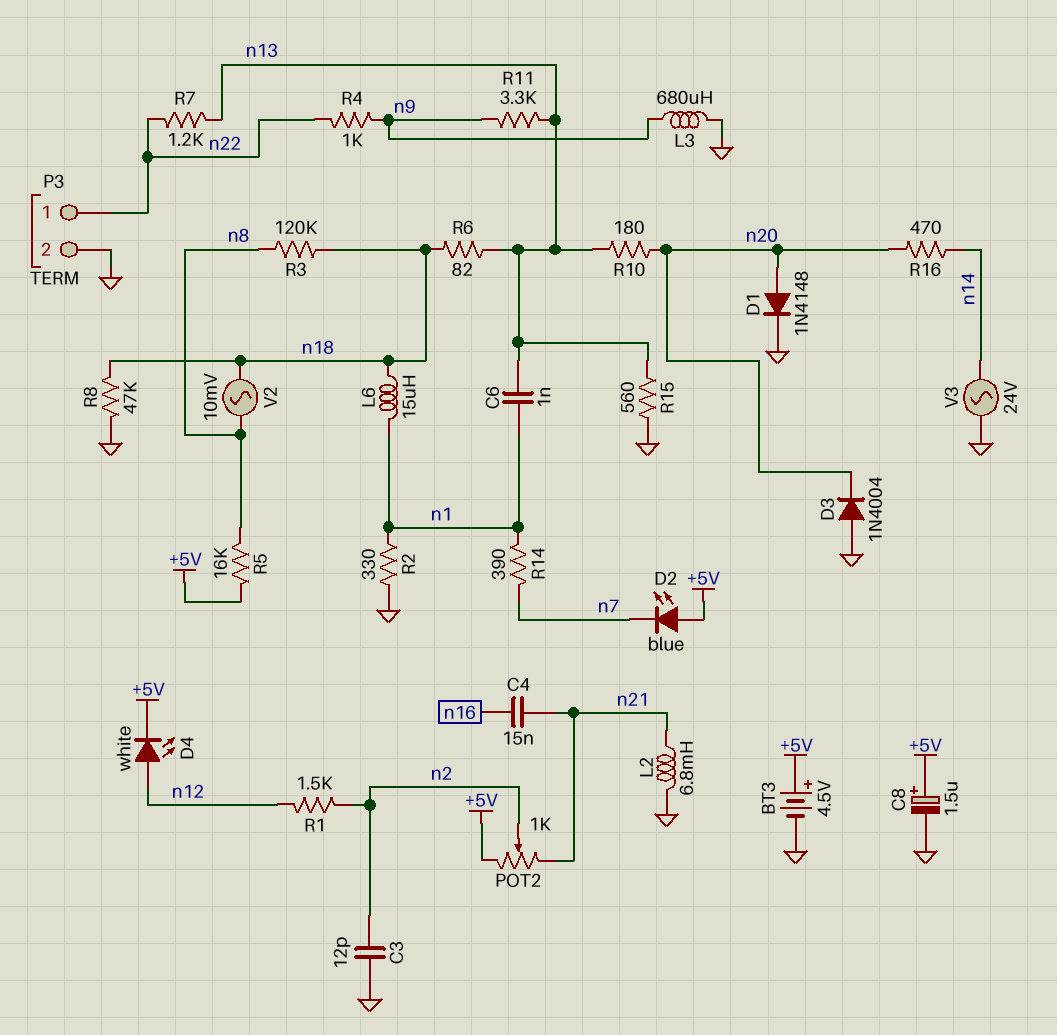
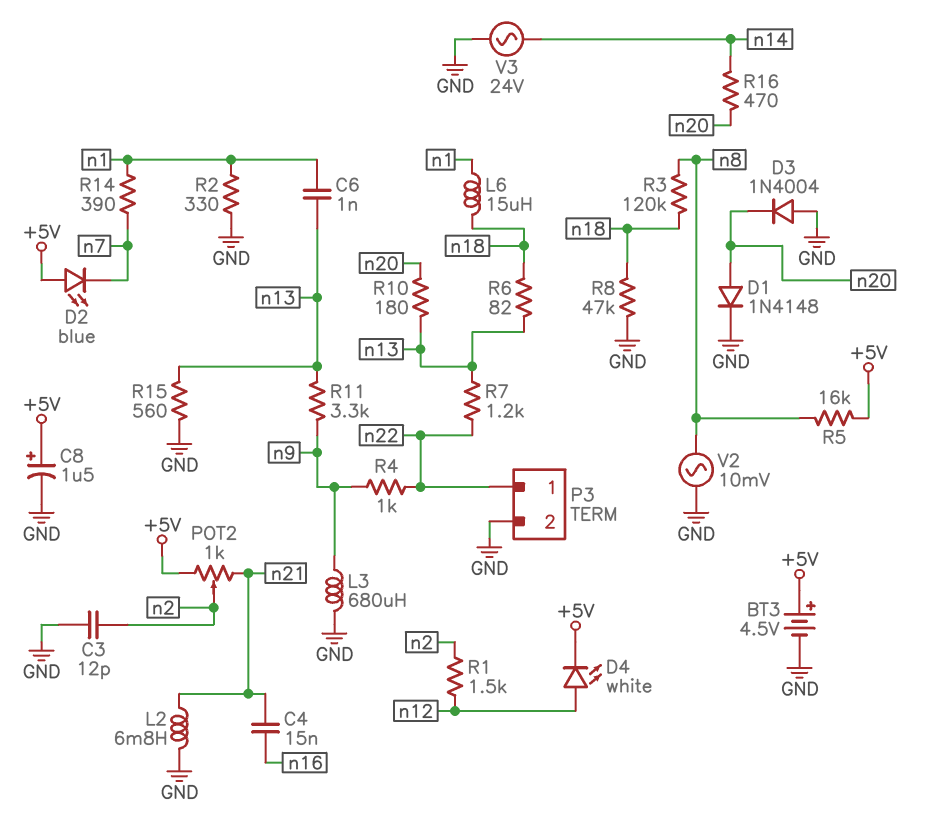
V2: AC 10mV (n8, n18) -> AC 10mV (GND, n8)

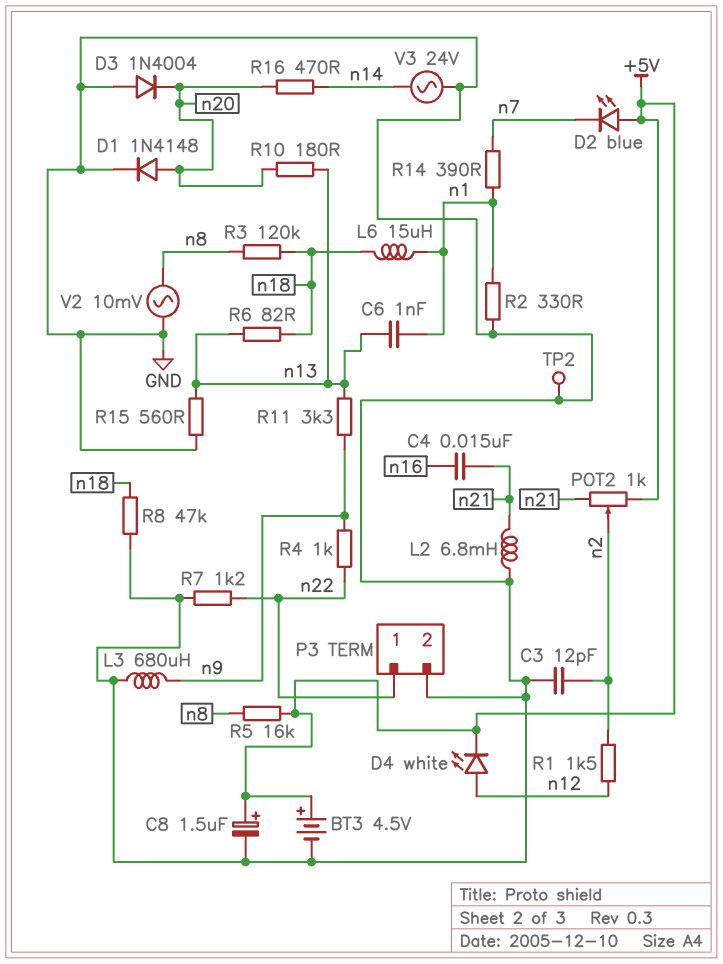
R7: 1.2k (n13, n22) -> 1.2k (GND, n22)
TP2: none -> test point (GND)

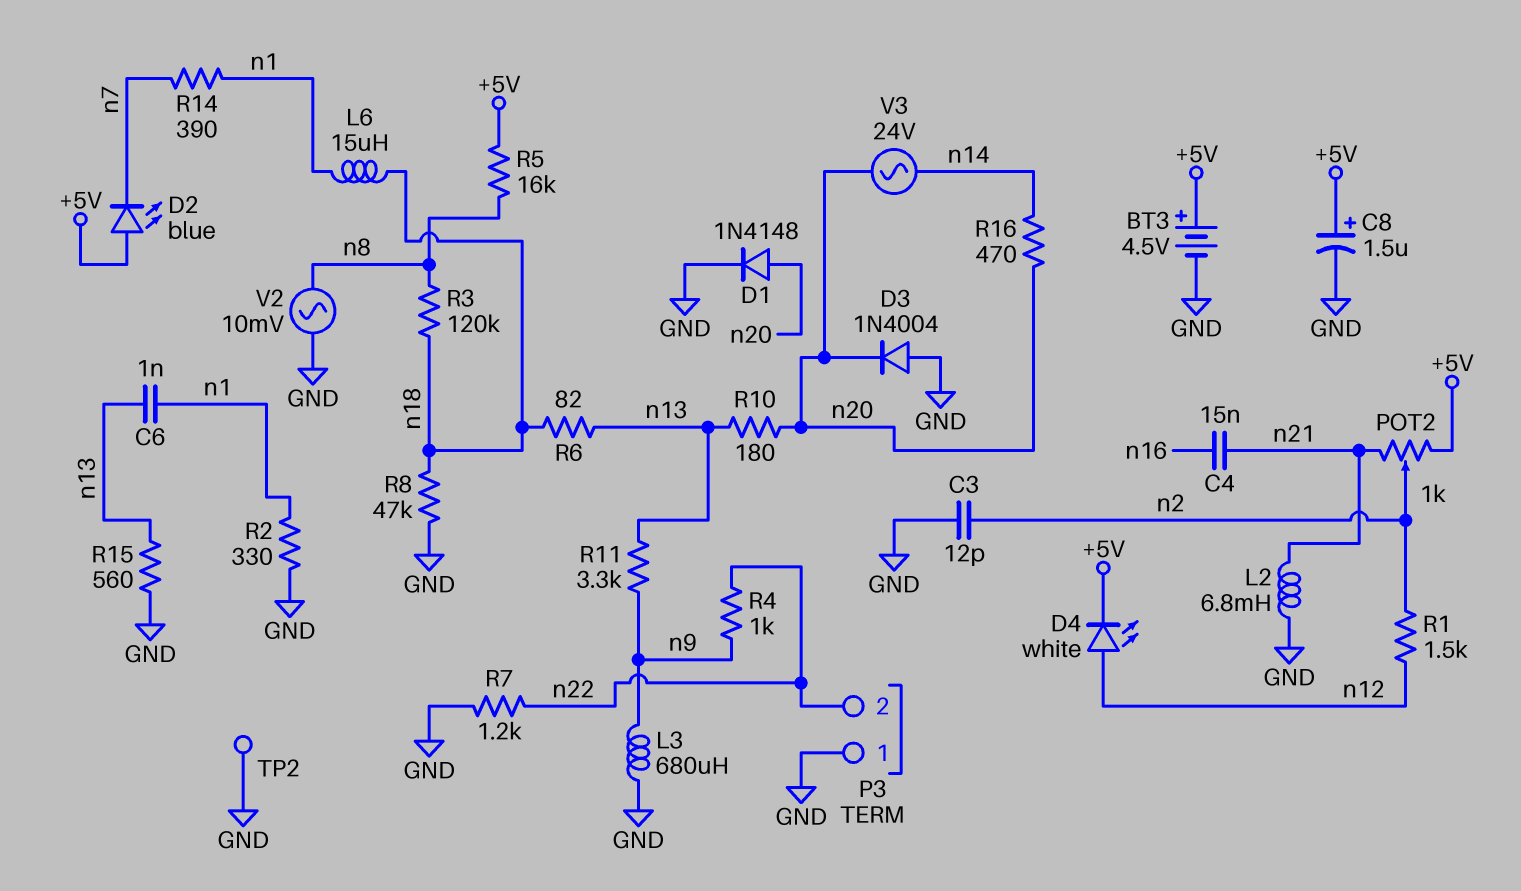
P3 pin 1: n22 -> GND
P3 pin 2: GND -> n22
V3: AC 24V (GND, n14) -> AC 24V (n14, n20)

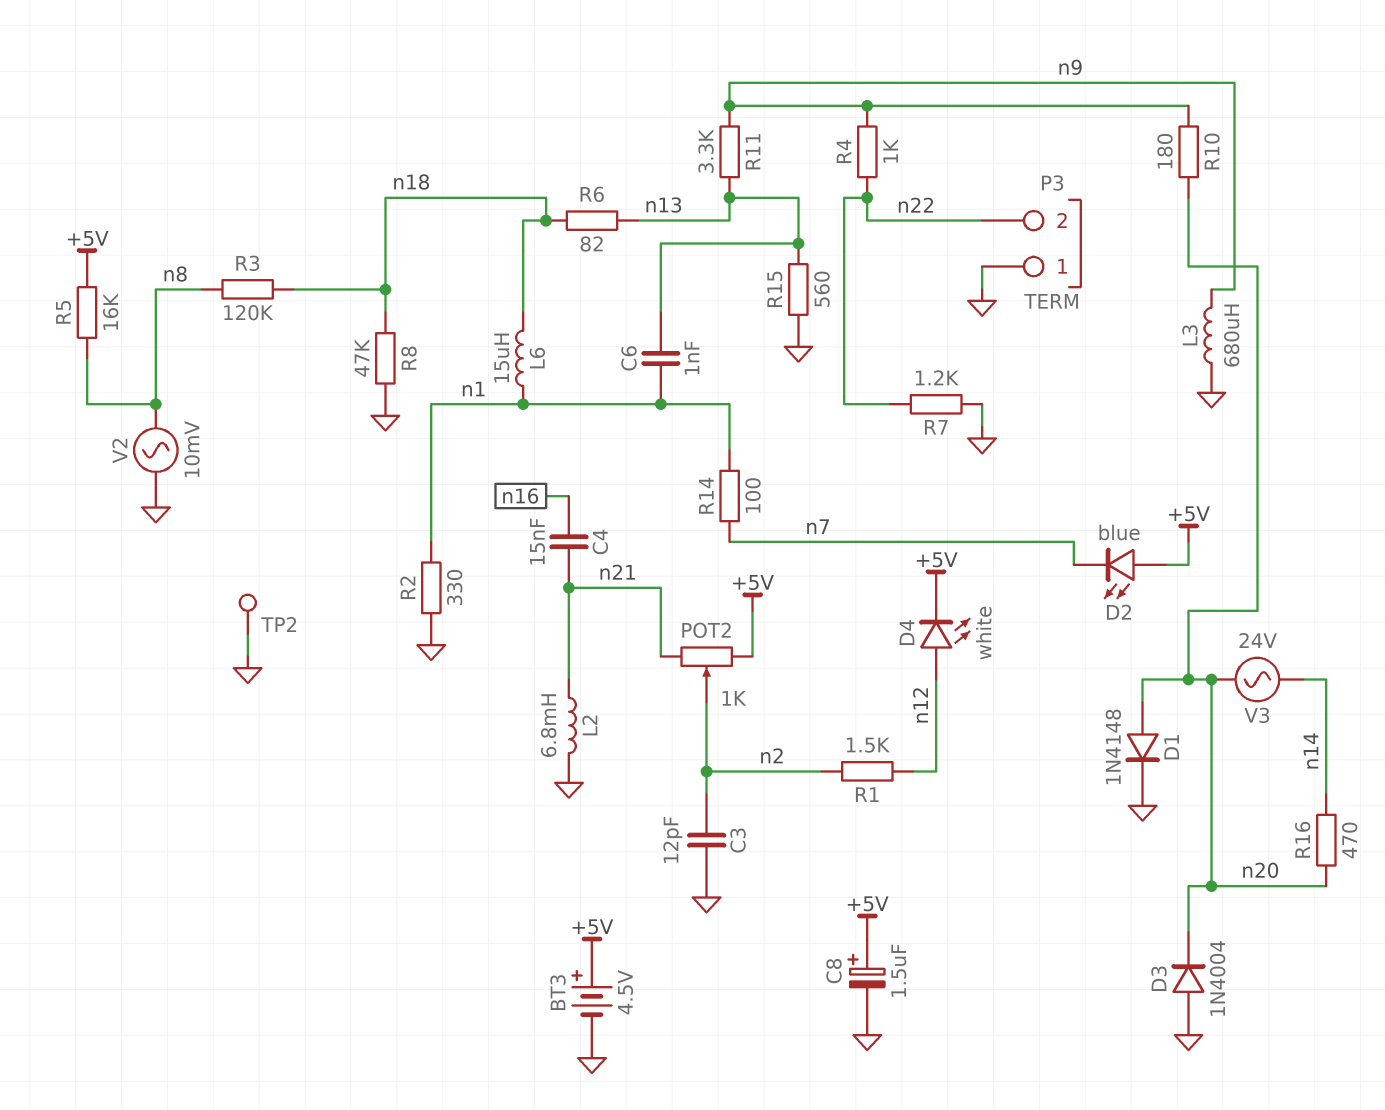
R10: 180 (n13, n20) -> 180 (n9, n20)
R14: 390 (n1, n7) -> 100 (n1, n7)

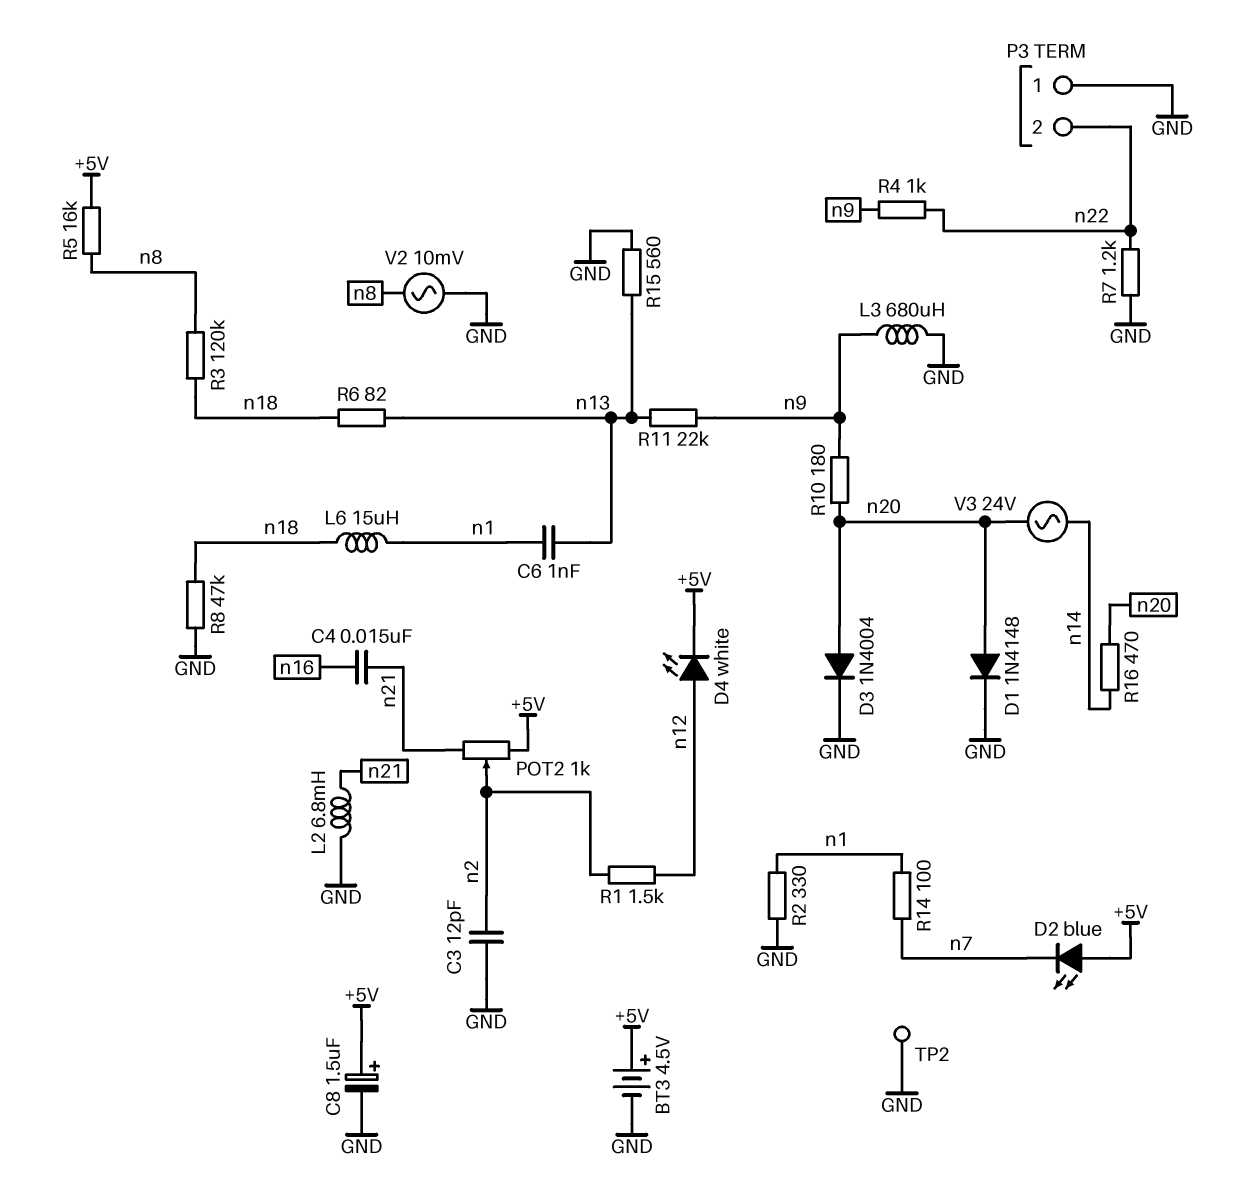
D3: diode 1N4004 (A GND, K n20) -> diode 1N4004 (A n20, K GND)
R11: 3.3k (n9, n13) -> 22k (n9, n13)

